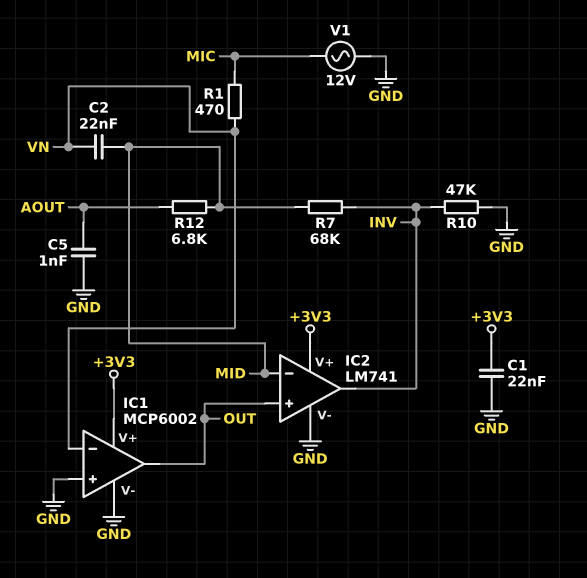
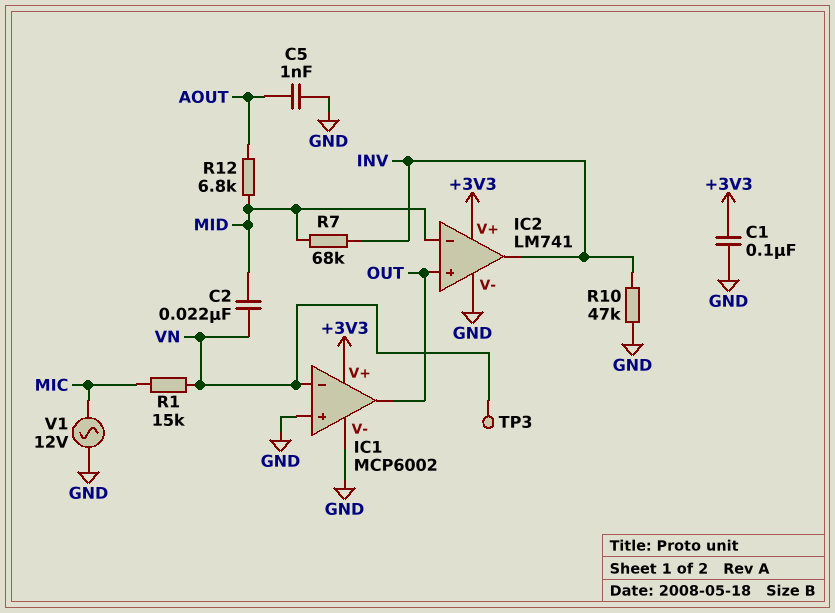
C1: 22nF (+3V3, GND) -> 100nF (+3V3, GND)
R1: 470 (MIC, VN) -> 15k (MIC, VN)
TP3: none -> test point (VN)

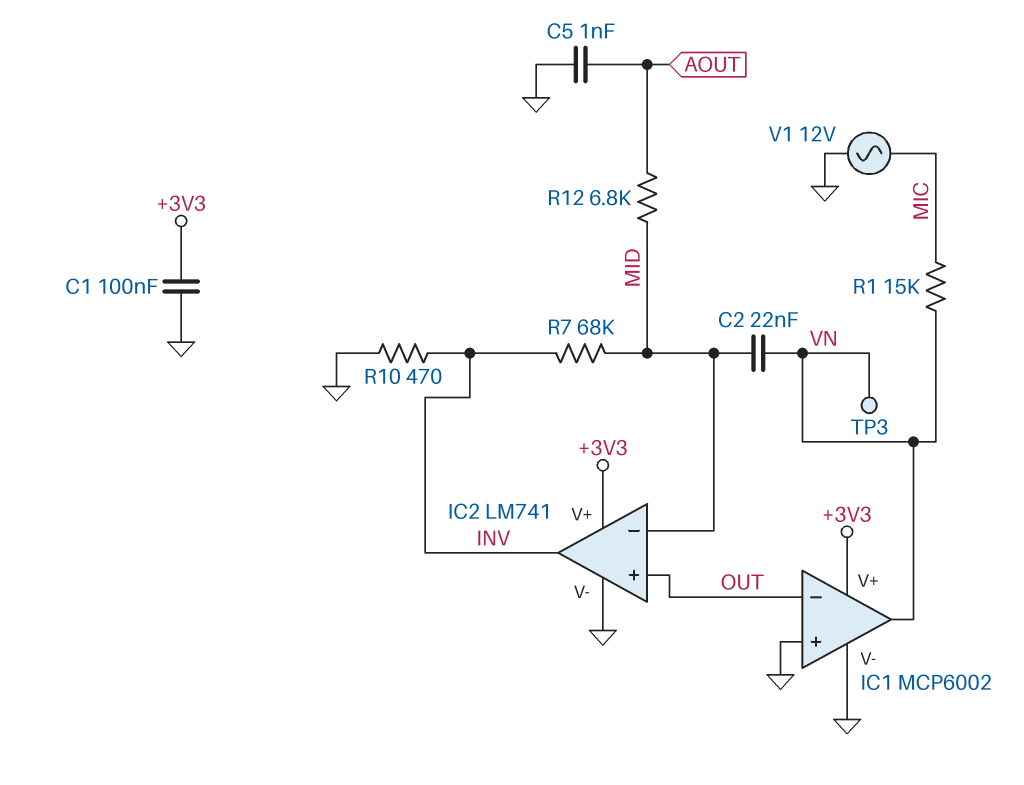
IC1 pin in-: VN -> OUT
IC1 pin out: OUT -> VN
R10: 47k (GND, INV) -> 470 (GND, INV)

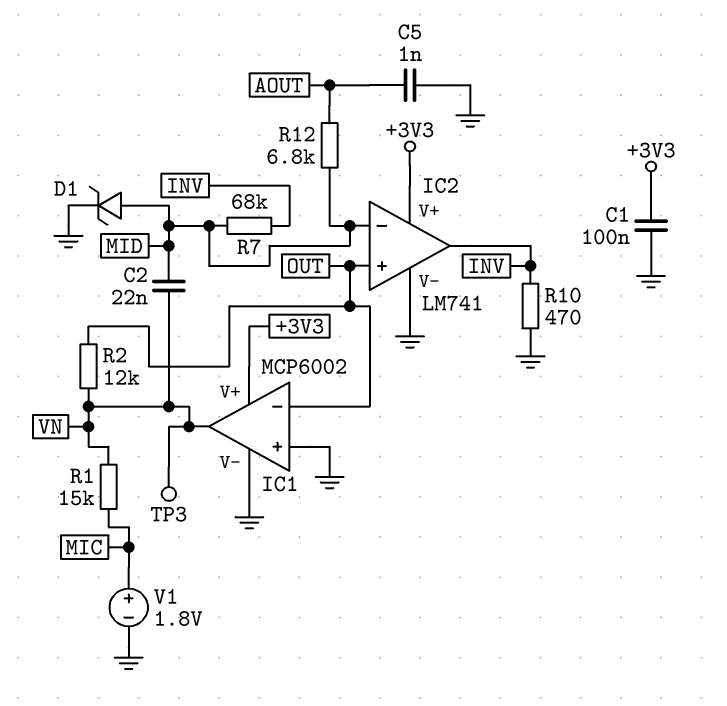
D1: none -> zener (A MID, K GND)
R2: none -> 12k (OUT, VN)
V1: AC 12V (GND, MIC) -> 1.8V (plus MIC, minus GND)

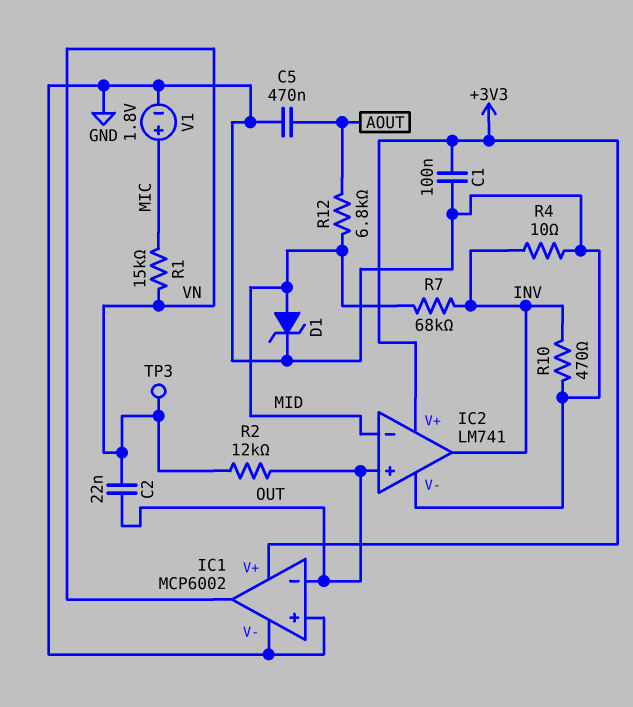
C2: 22nF (MID, VN) -> 22nF (OUT, VN)
C5: 1nF (AOUT, GND) -> 470nF (AOUT, GND)
R4: none -> 10 (GND, INV)

